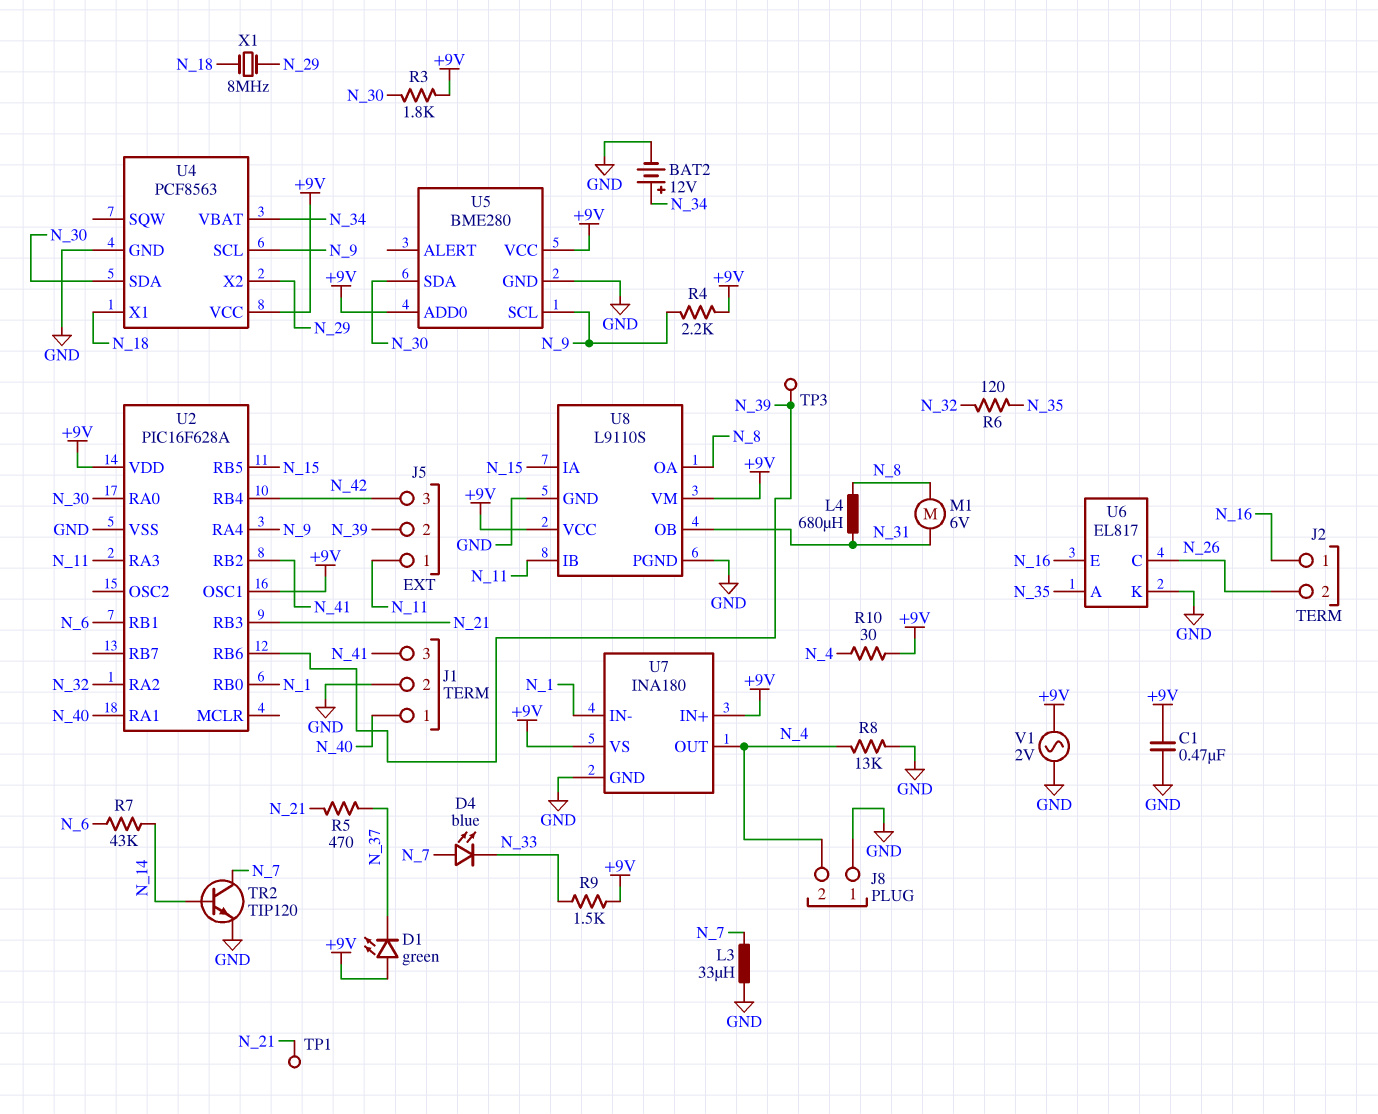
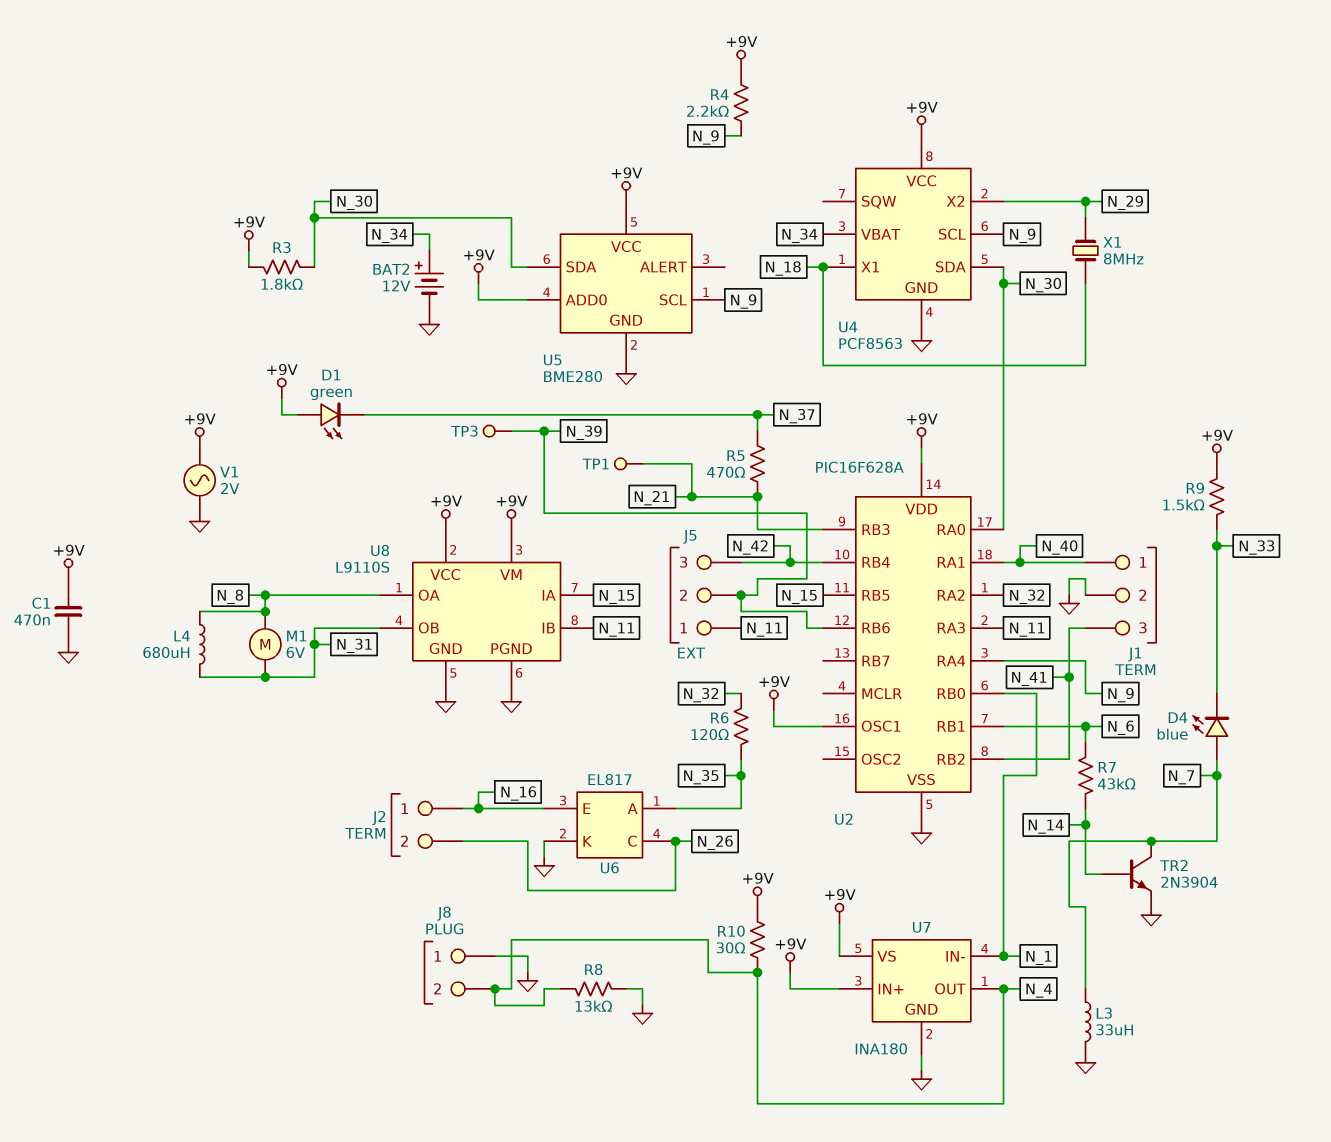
TR2: NPN TIP120 (B N_14, C N_7, E GND) -> NPN 2N3904 (B N_14, C N_7, E GND)

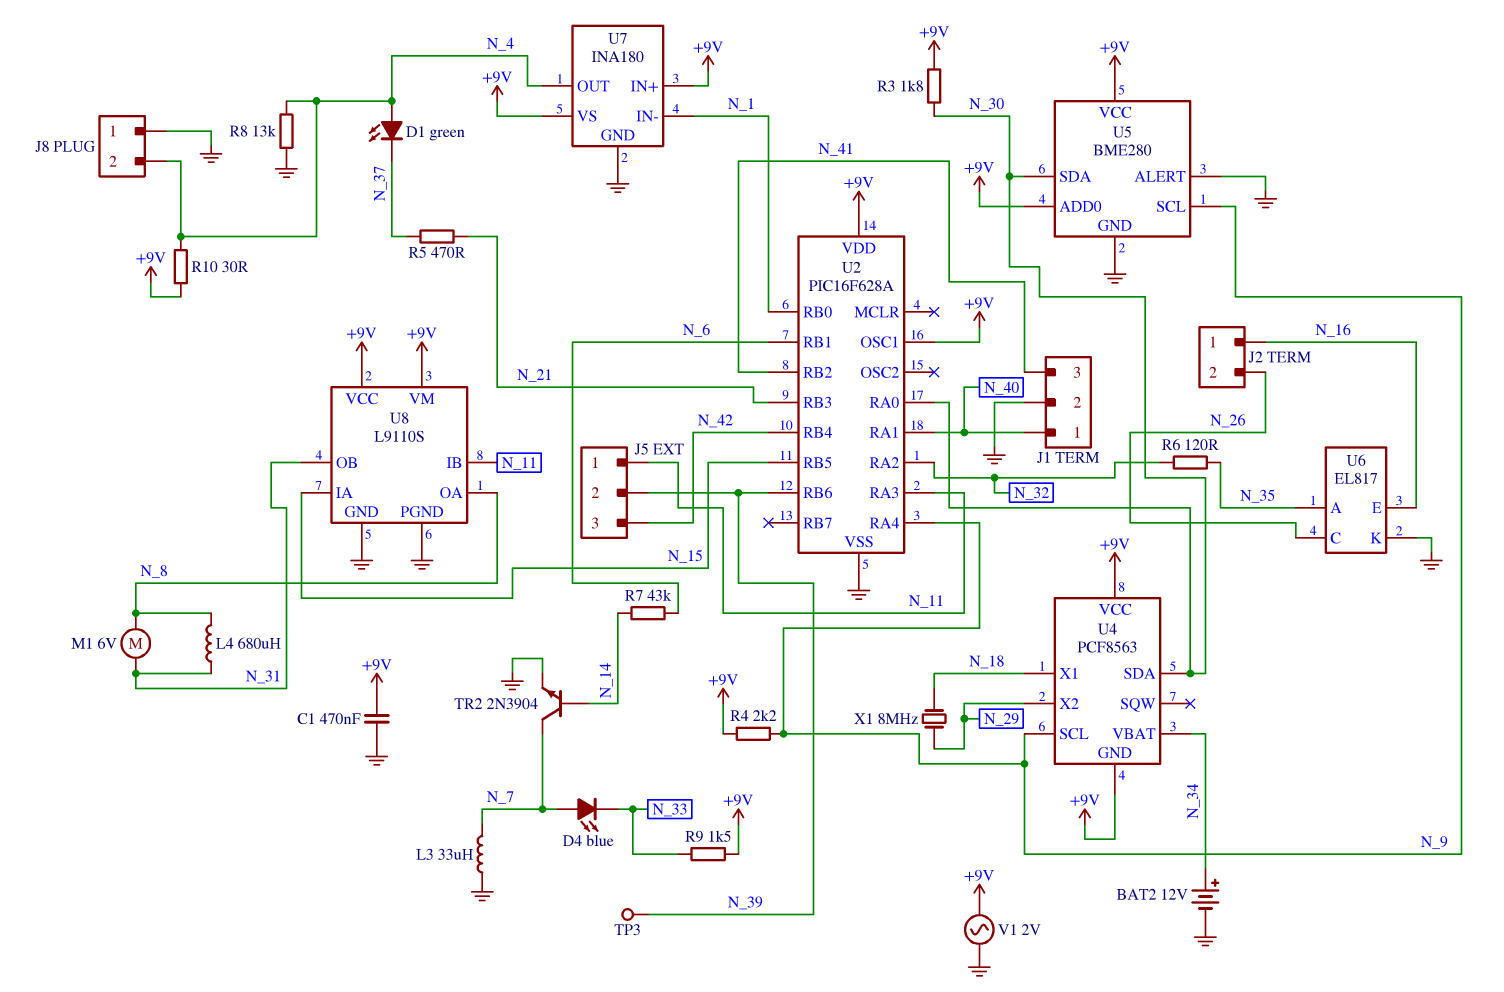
D1: LED green (A +9V, K N_37) -> LED green (A N_4, K N_37)
TP1: test point (N_21) -> none
U4 pin GND: GND -> +9V
U5 pin ALERT: none -> GND

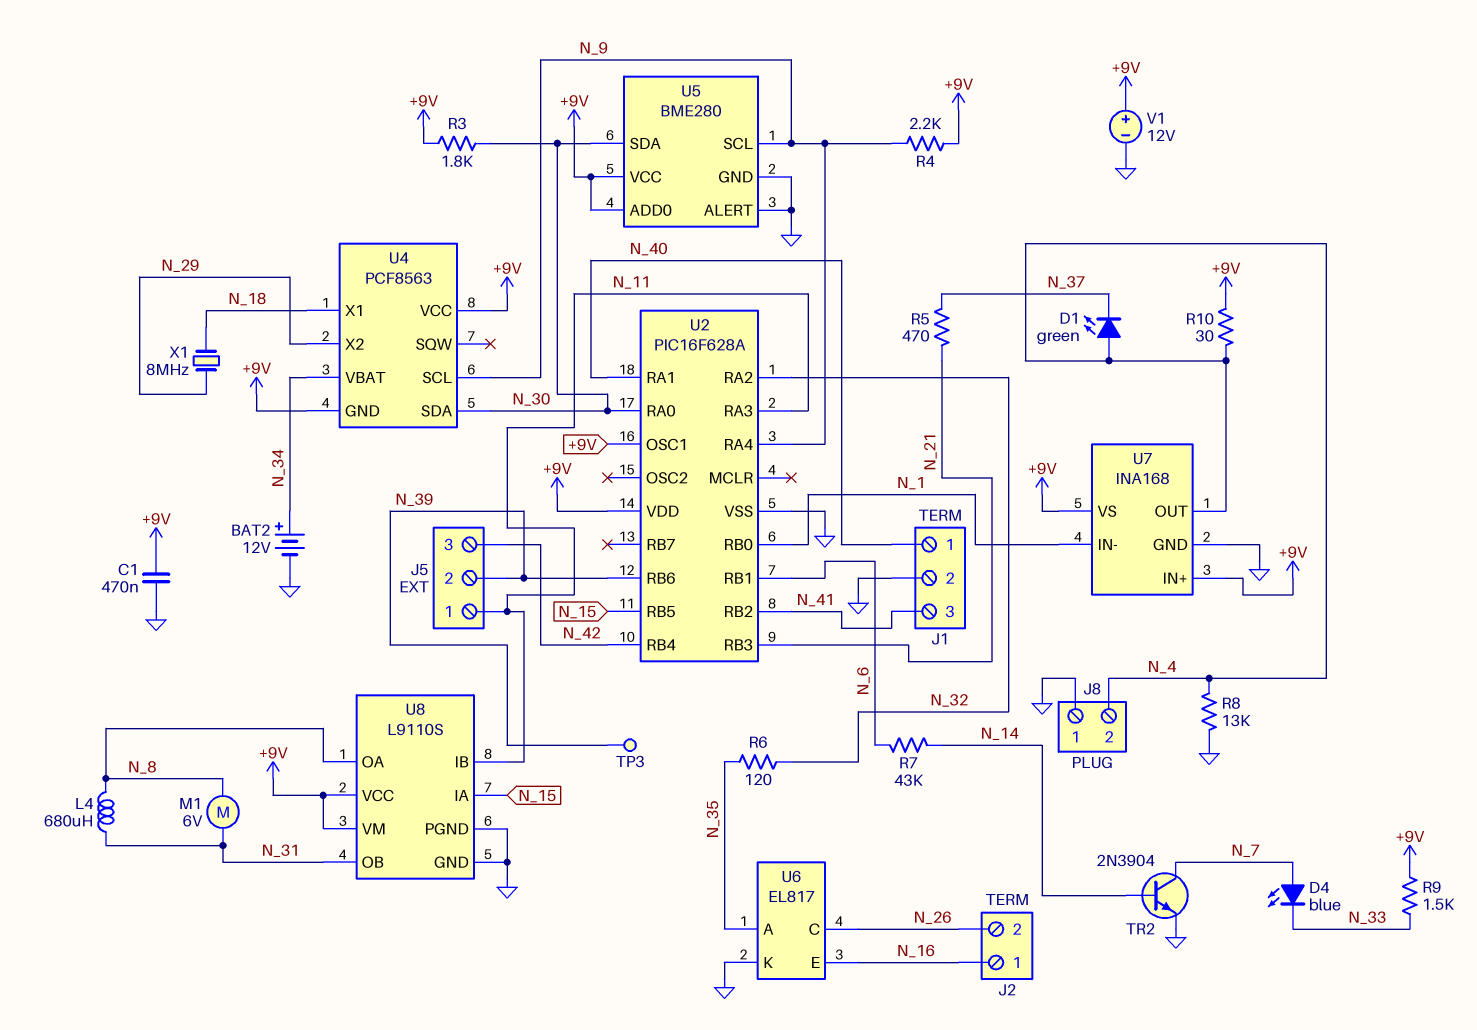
L3: 33uH (GND, N_7) -> none
U7: INA180 -> INA168
V1: AC 2V (+9V, GND) -> 12V (plus +9V, minus GND)

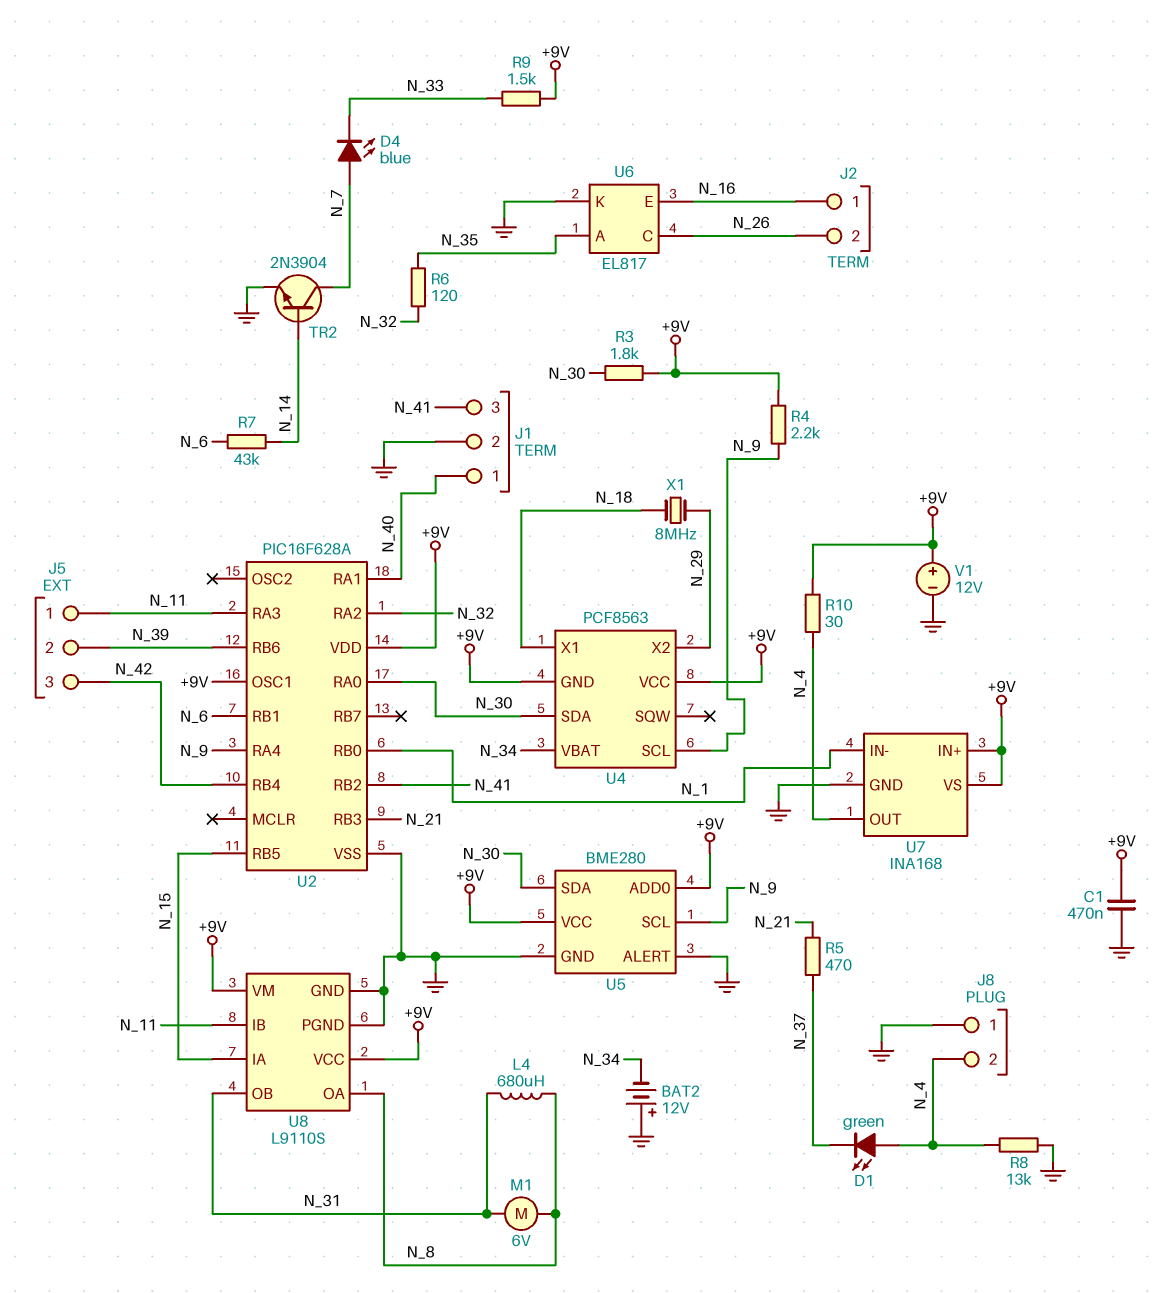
BAT2: 12V (plus N_34, minus GND) -> 12V (plus GND, minus N_34)
TP3: test point (N_39) -> none

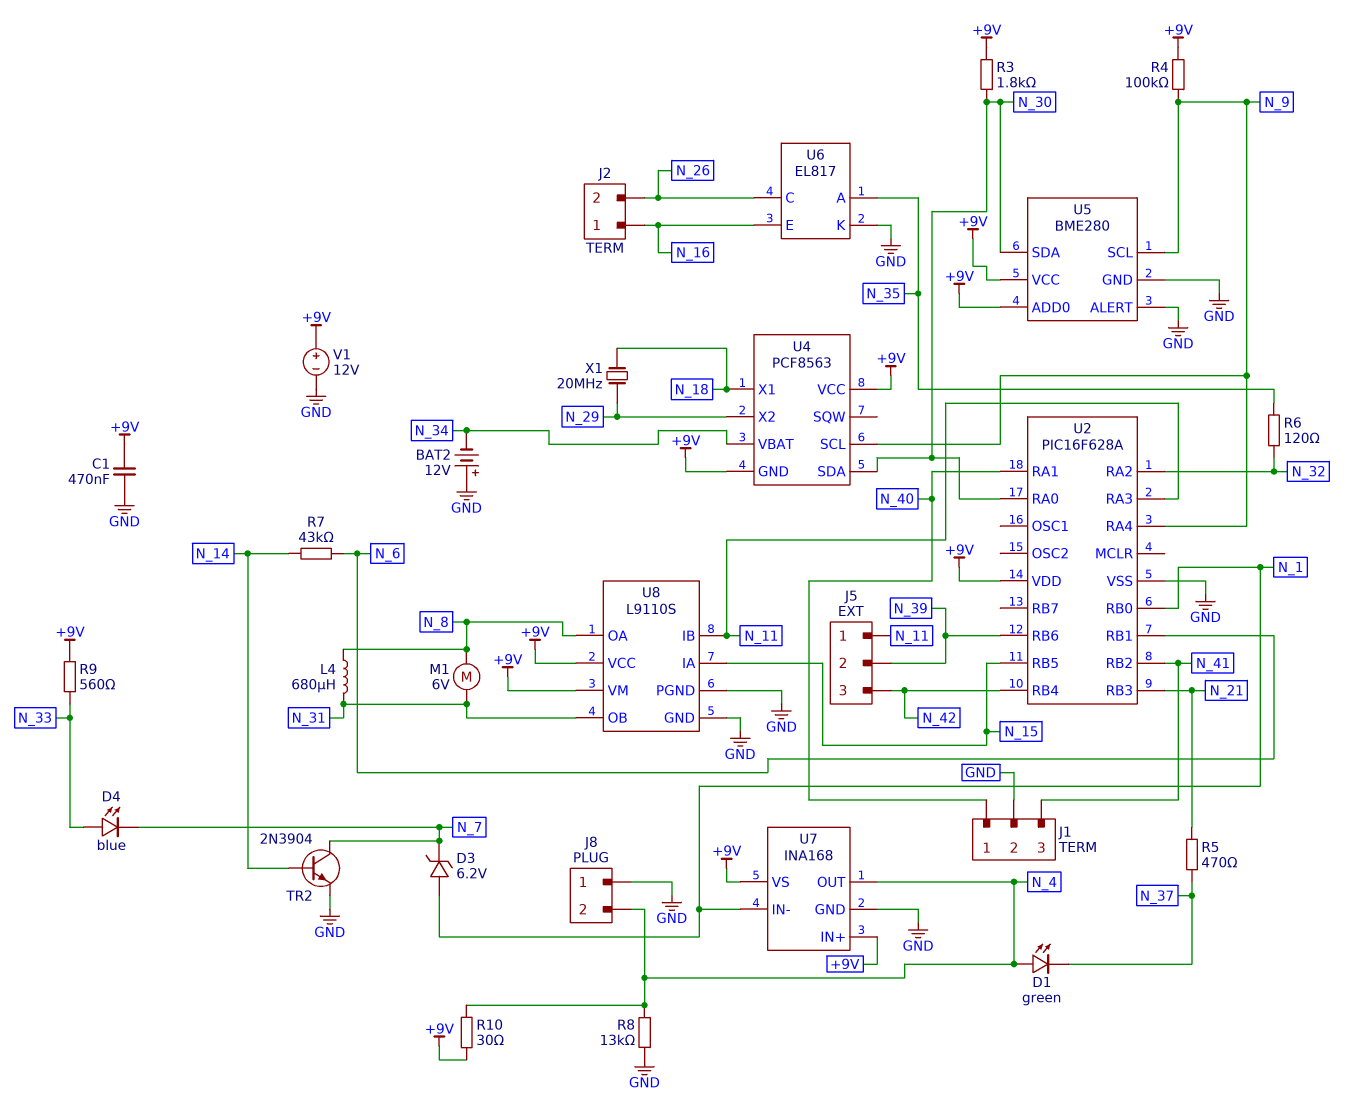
D3: none -> zener 6.2V (A N_1, K N_7)
D4: LED blue (A N_7, K N_33) -> LED blue (A N_33, K N_7)
R4: 2.2k (+9V, N_9) -> 100k (+9V, N_9)
R9: 1.5k (+9V, N_33) -> 560 (+9V, N_33)
U2 pin OSC1: +9V -> none
X1: 8MHz (N_18, N_29) -> 20MHz (N_18, N_29)

